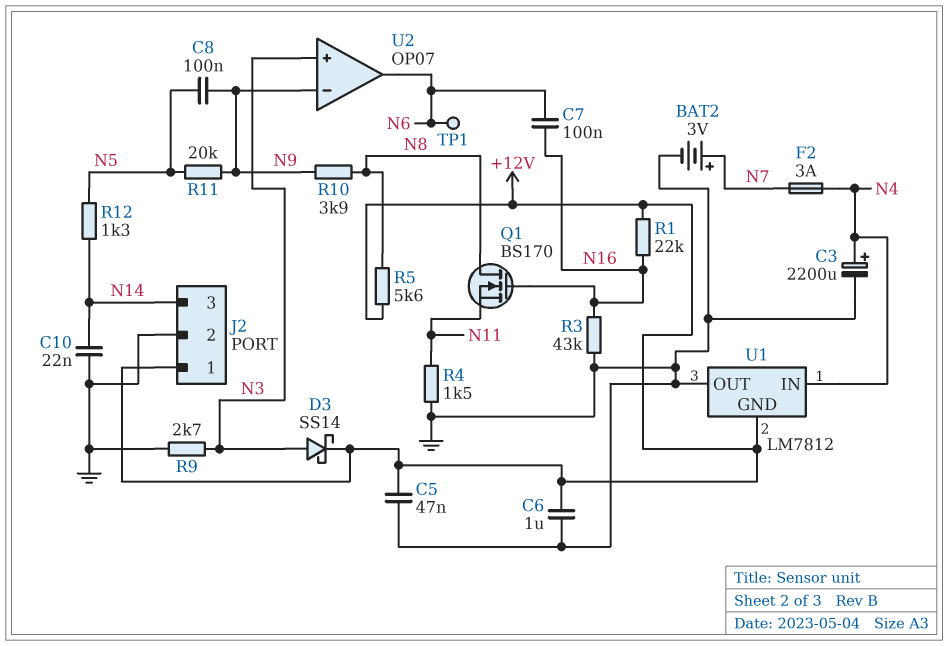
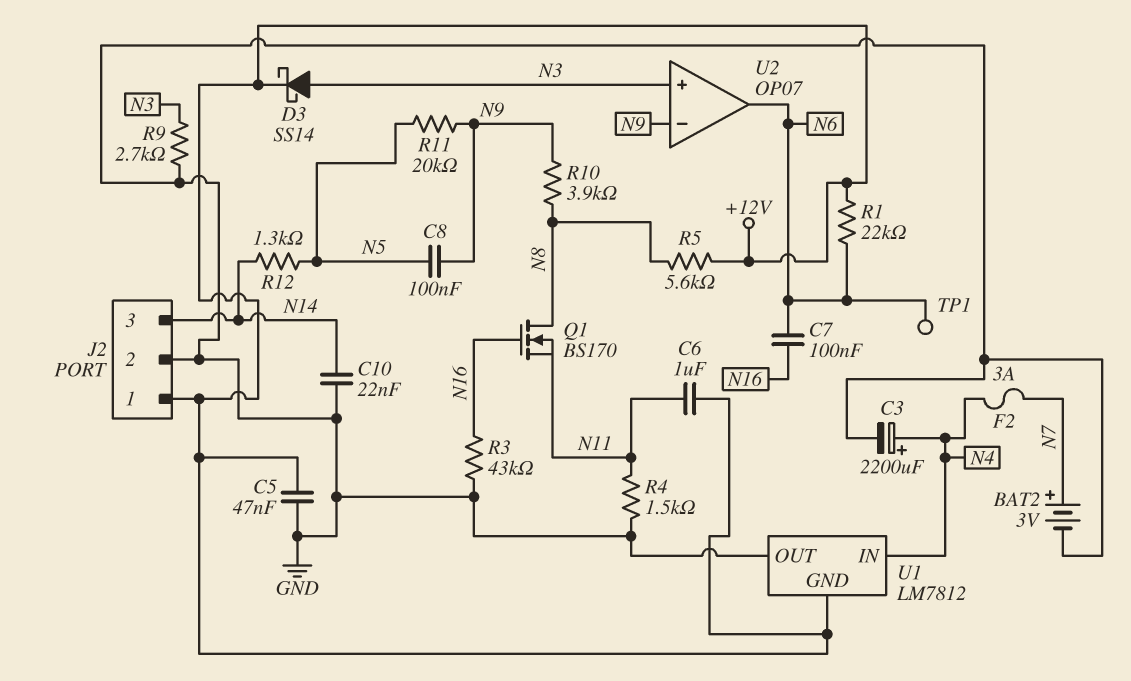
C6: 1uF (+12V, GND) -> 1uF (+12V, N11)
R1: 22k (+12V, N16) -> 22k (+12V, N6)

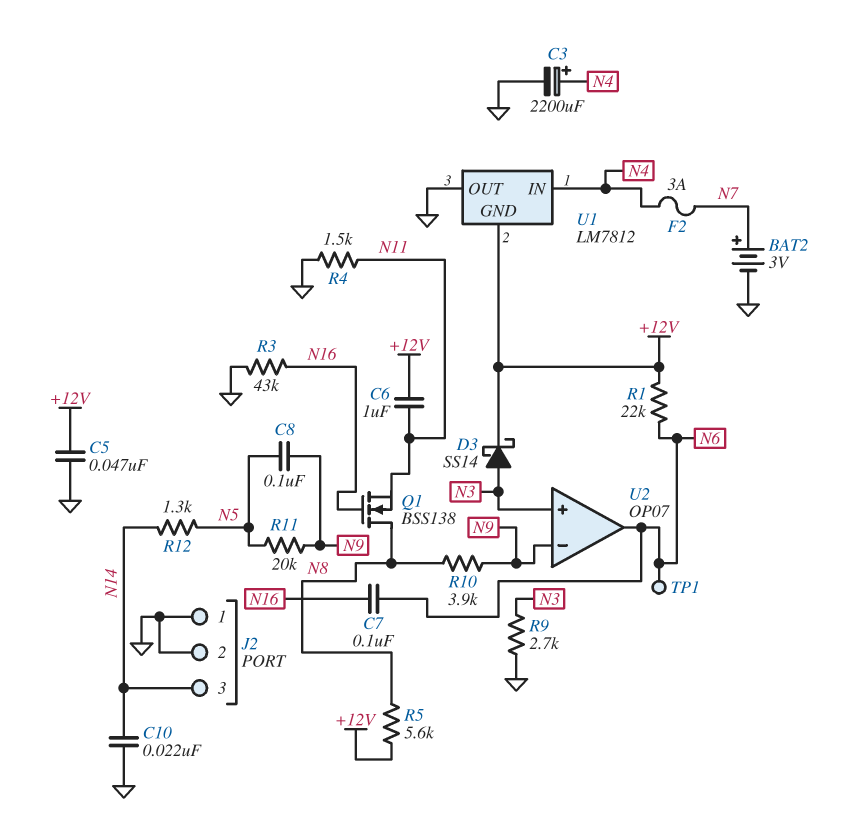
J2 pin 1: +12V -> GND
Q1: NMOS BS170 (G N16, D N8, S N11) -> NMOS BSS138 (G N16, D N8, S N11)

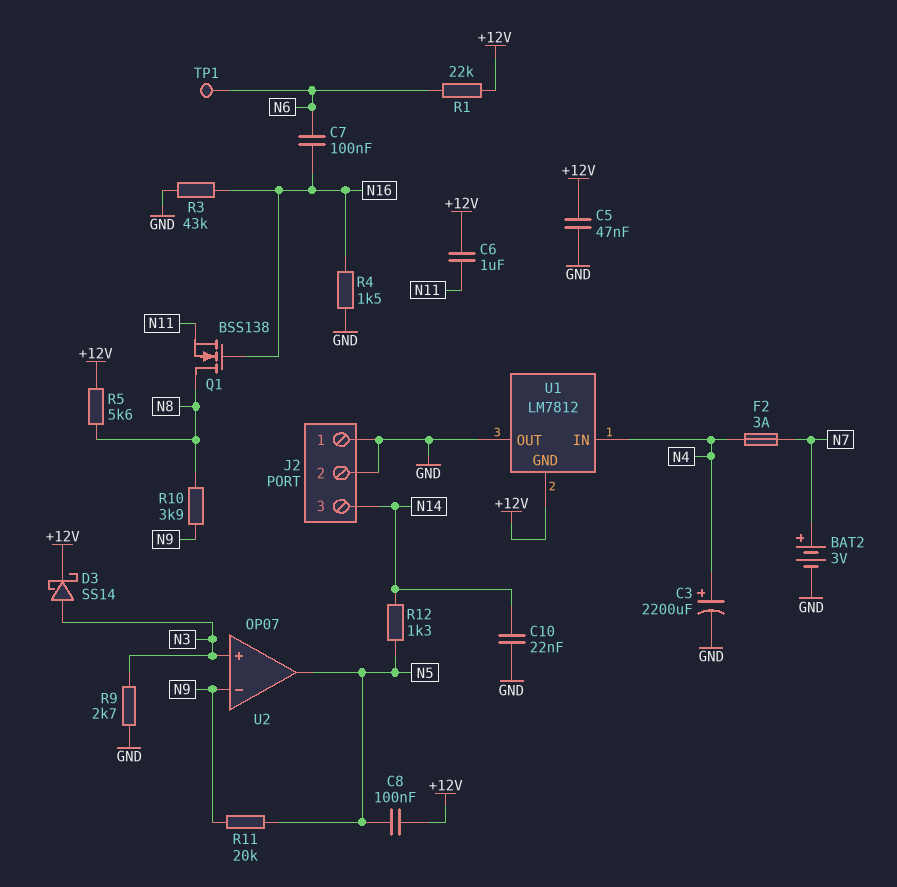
C8: 100nF (N5, N9) -> 100nF (+12V, N5)
R4: 1.5k (GND, N11) -> 1.5k (GND, N16)
U2 pin out: N6 -> N5

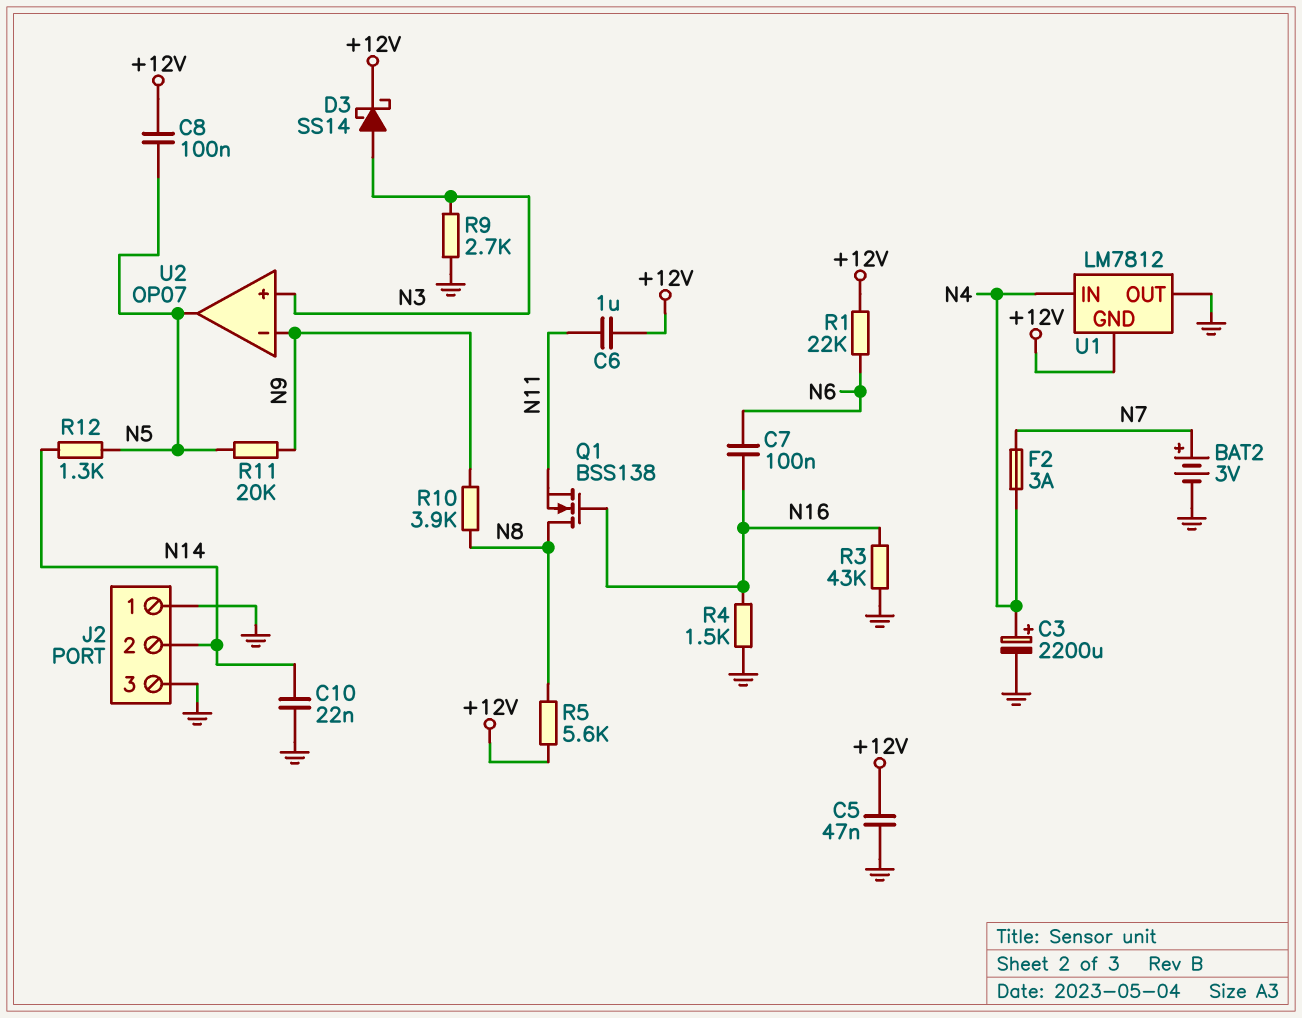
J2 pin 2: GND -> N14
J2 pin 3: N14 -> GND
TP1: test point (N6) -> none

